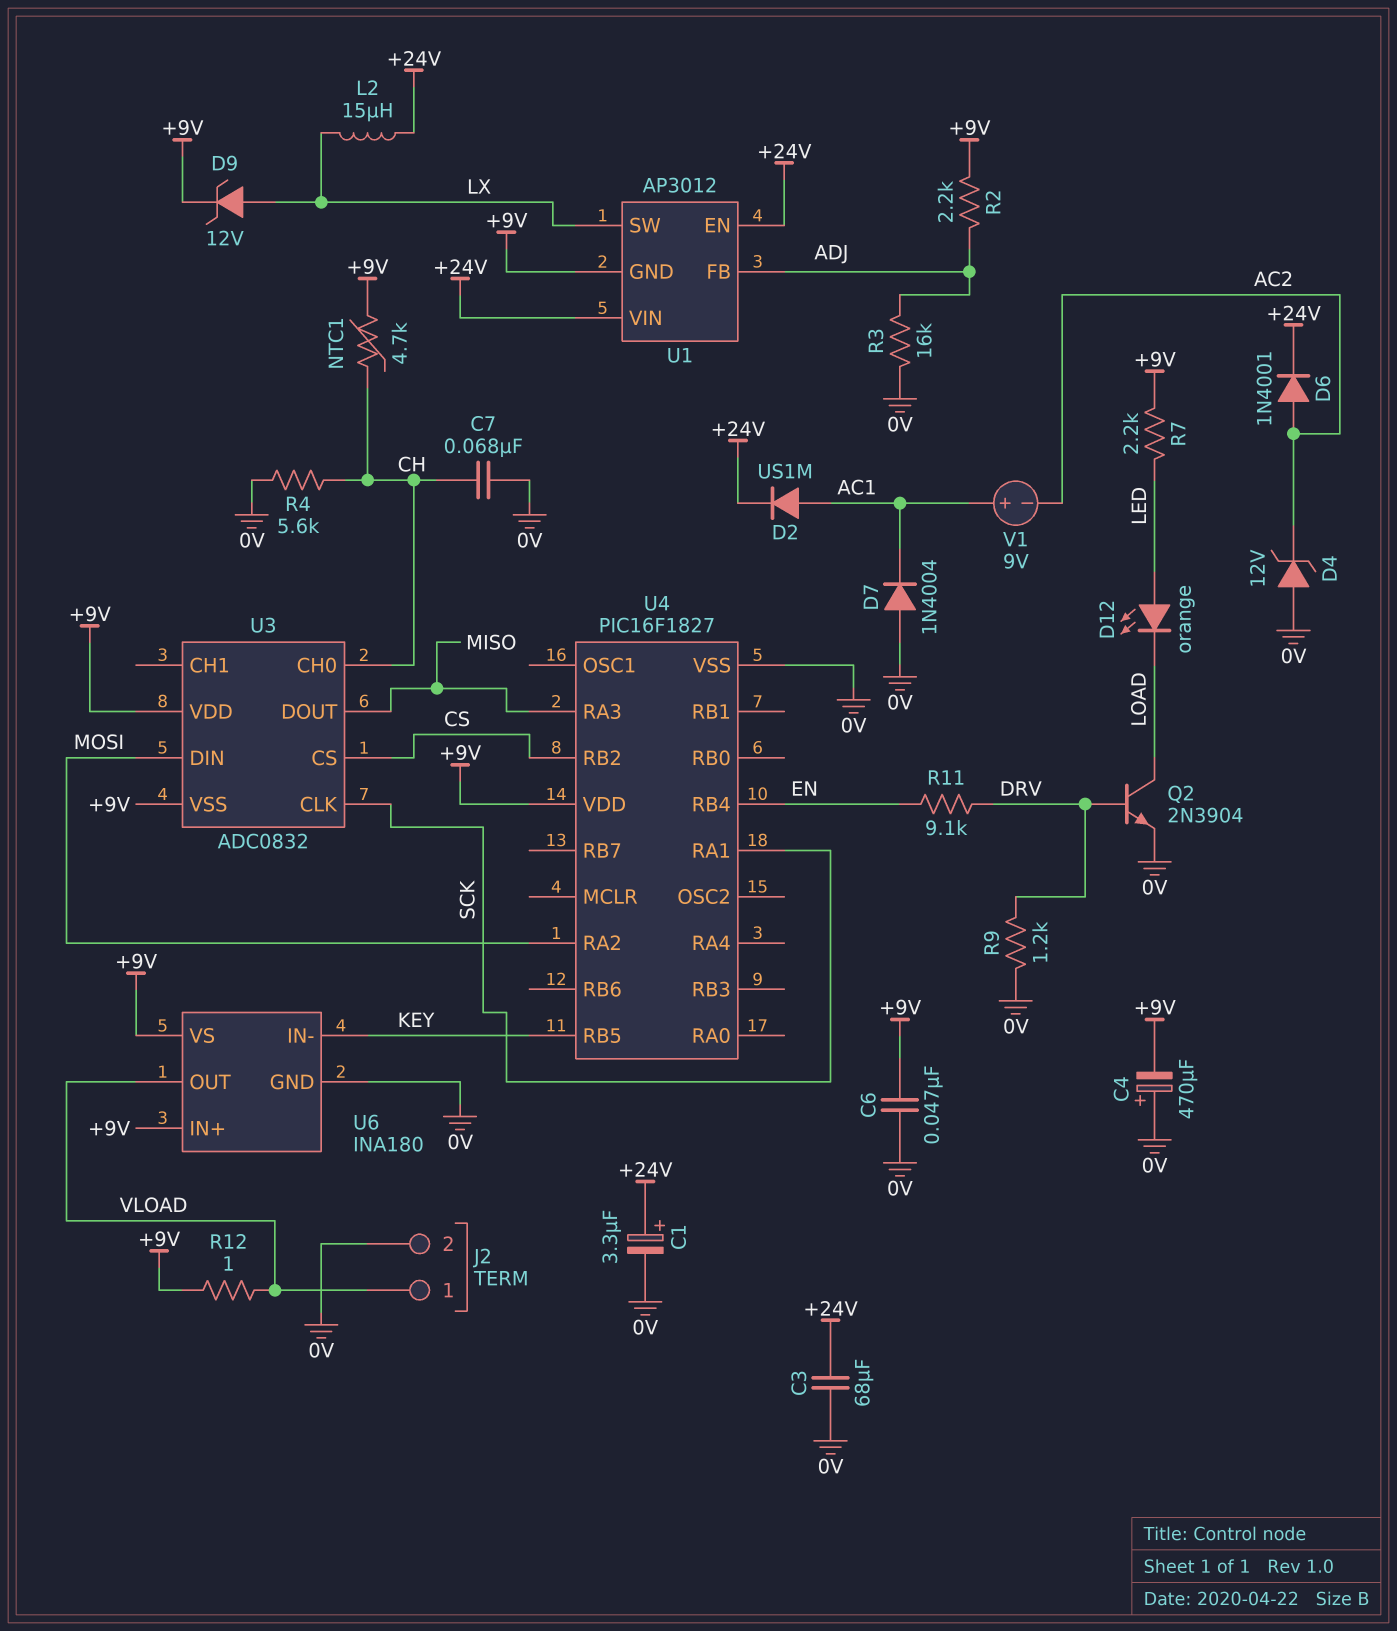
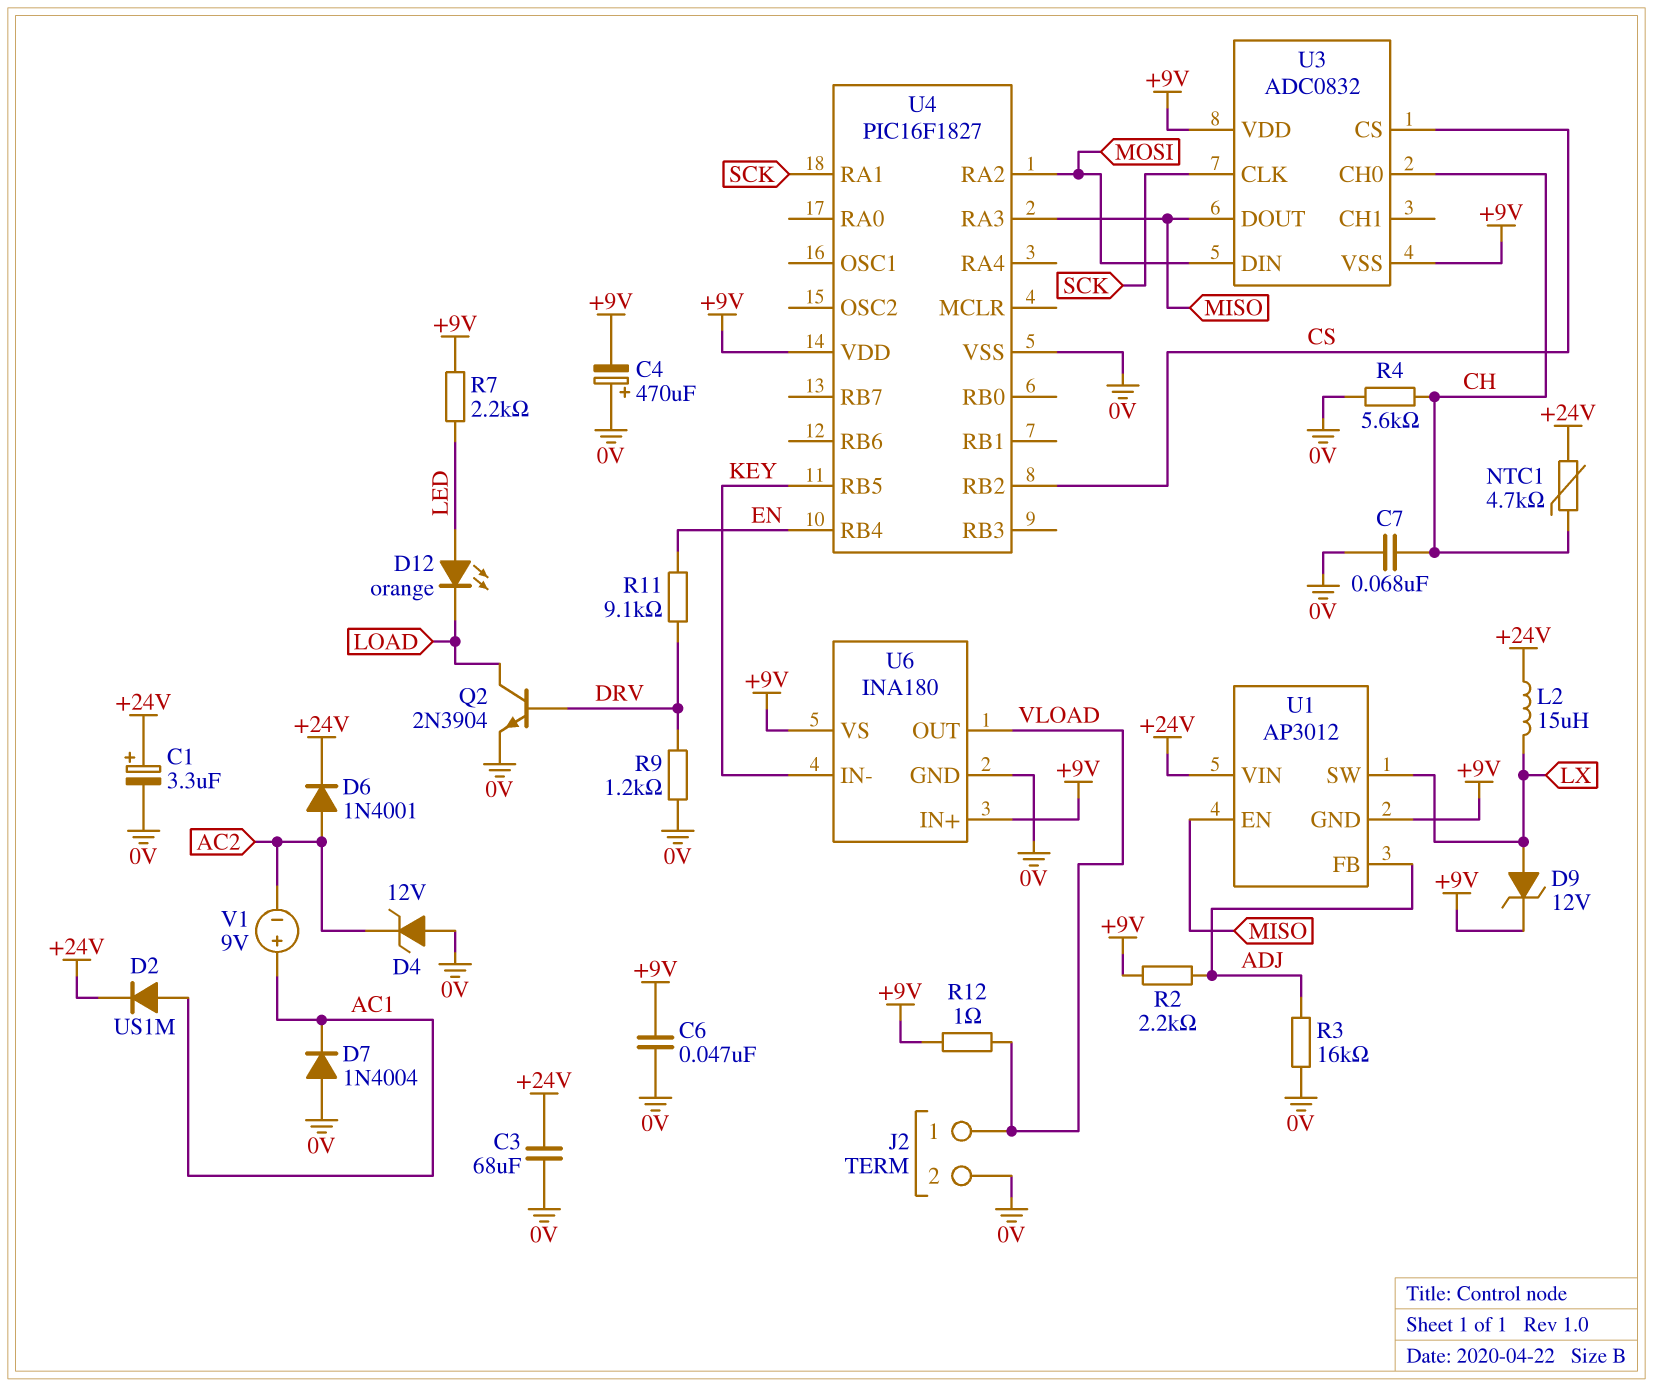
NTC1: 4.7k (+9V, CH) -> 4.7k (+24V, CH)
U1 pin EN: +24V -> MISO

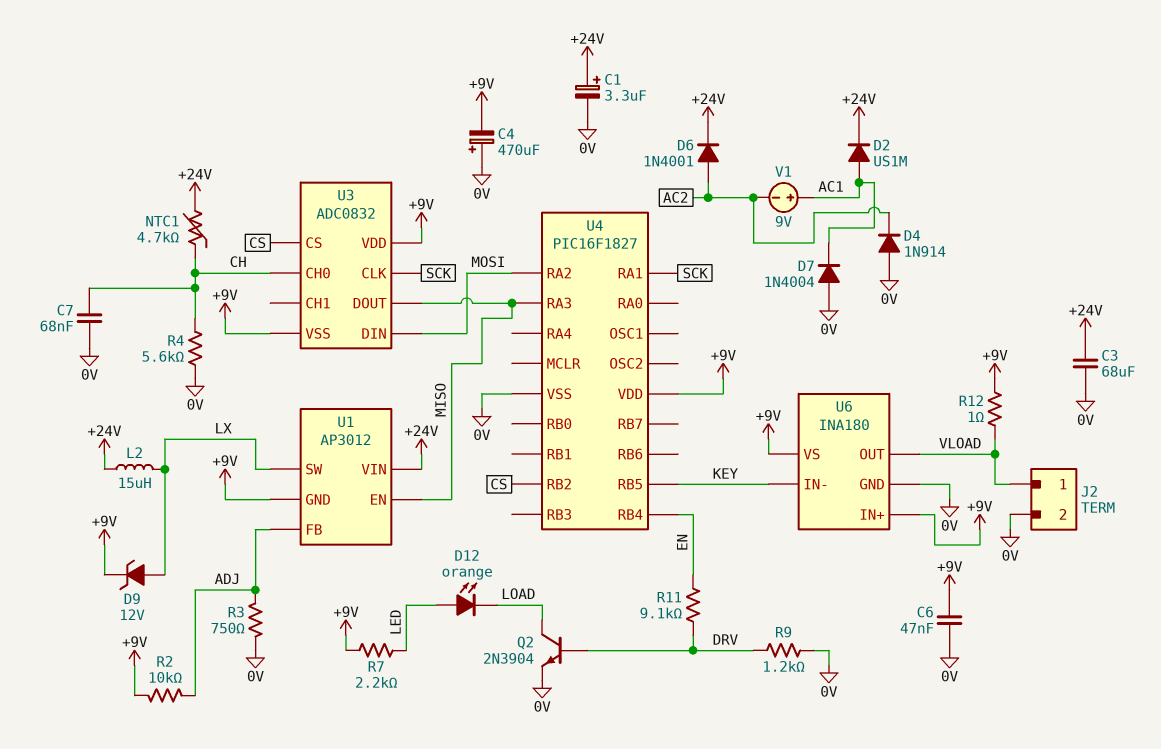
D4: zener 12V (A 0V, K AC2) -> diode 1N914 (A 0V, K AC2)
R2: 2.2k (+9V, ADJ) -> 10k (+9V, ADJ)
R3: 16k (0V, ADJ) -> 750 (0V, ADJ)

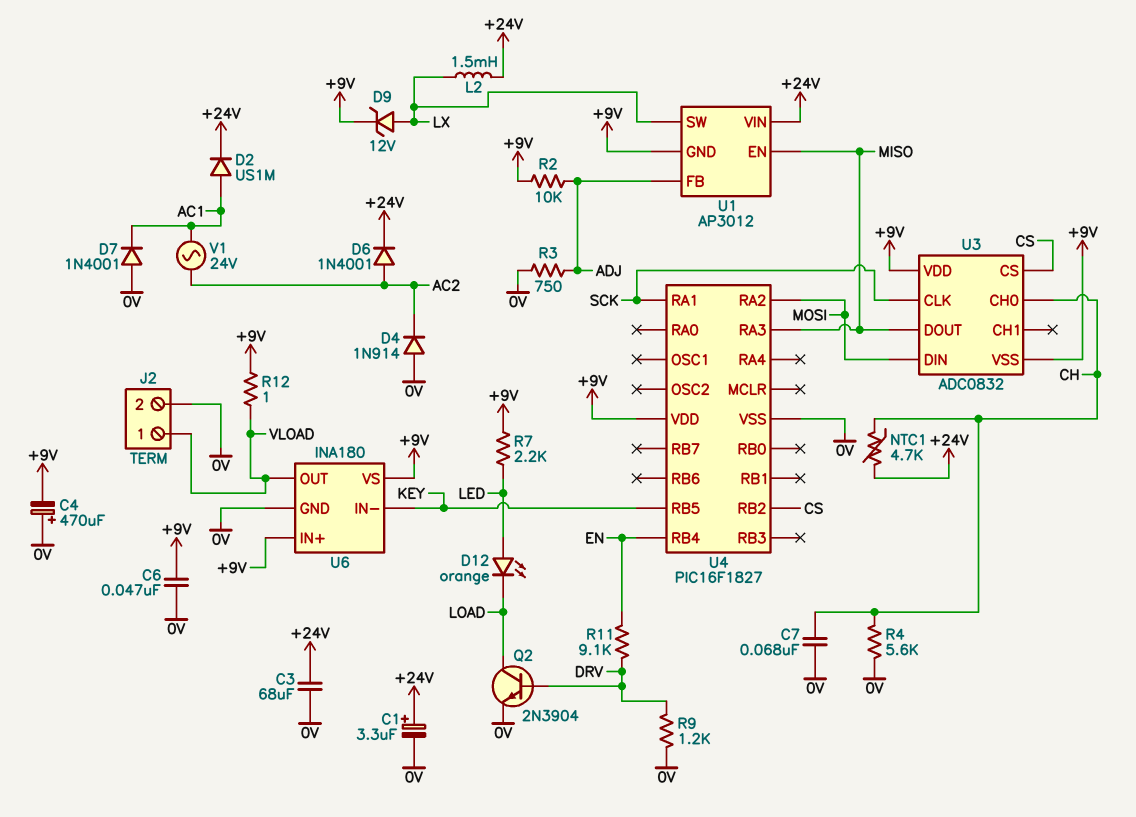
D7: diode 1N4004 (A 0V, K AC1) -> diode 1N4001 (A 0V, K AC1)
L2: 15uH (+24V, LX) -> 1.5mH (+24V, LX)
V1: 9V (plus AC1, minus AC2) -> AC 24V (AC1, AC2)

